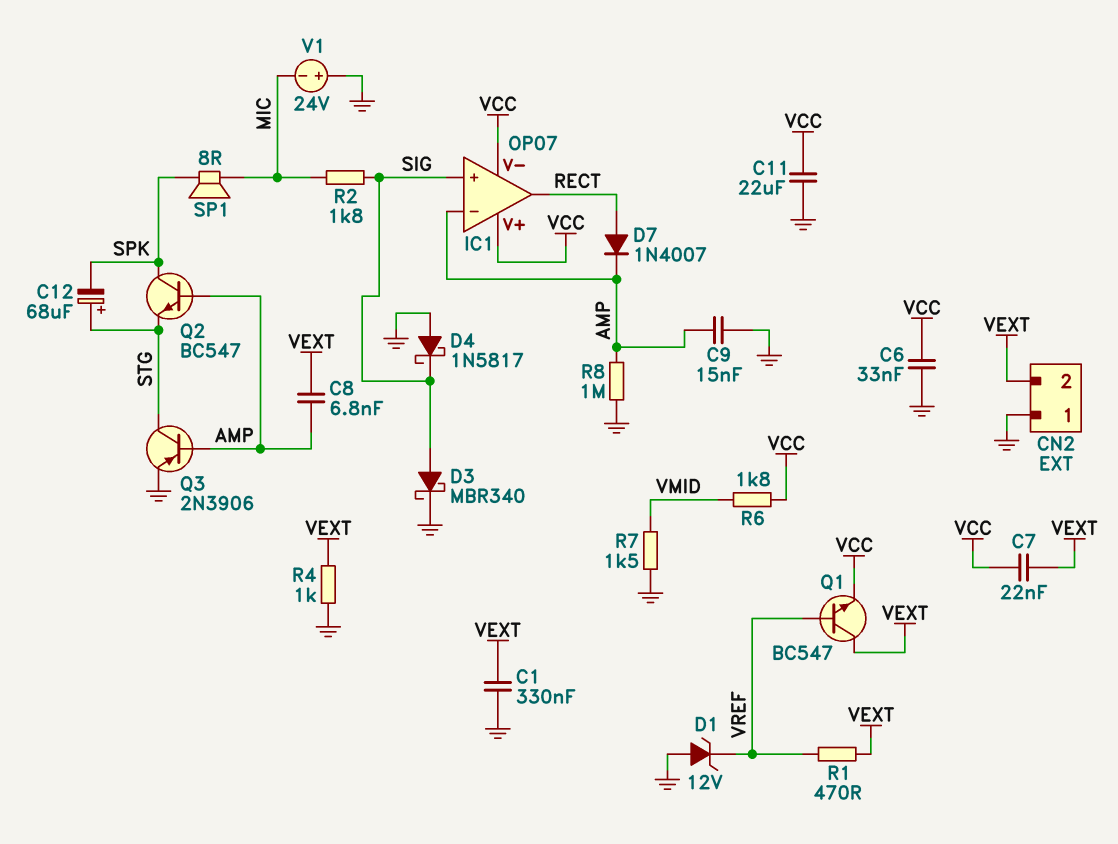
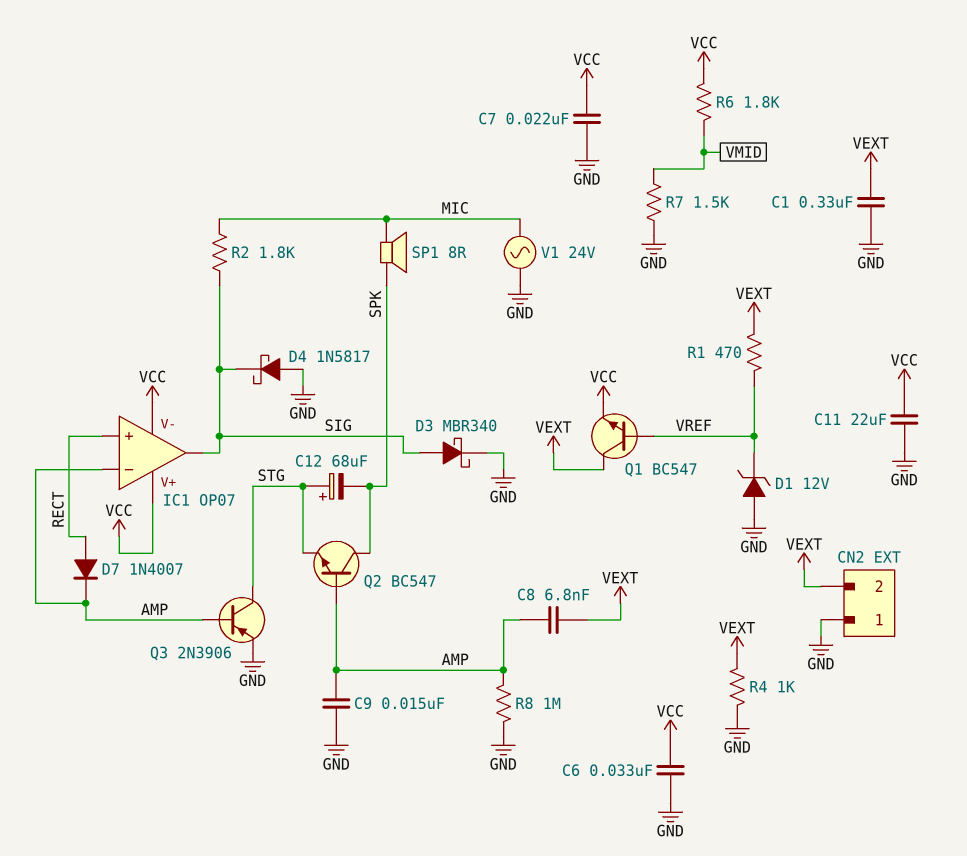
C7: 22nF (VCC, VEXT) -> 22nF (GND, VCC)
IC1 pin in+: SIG -> RECT
IC1 pin out: RECT -> SIG
V1: 24V (plus GND, minus MIC) -> AC 24V (GND, MIC)

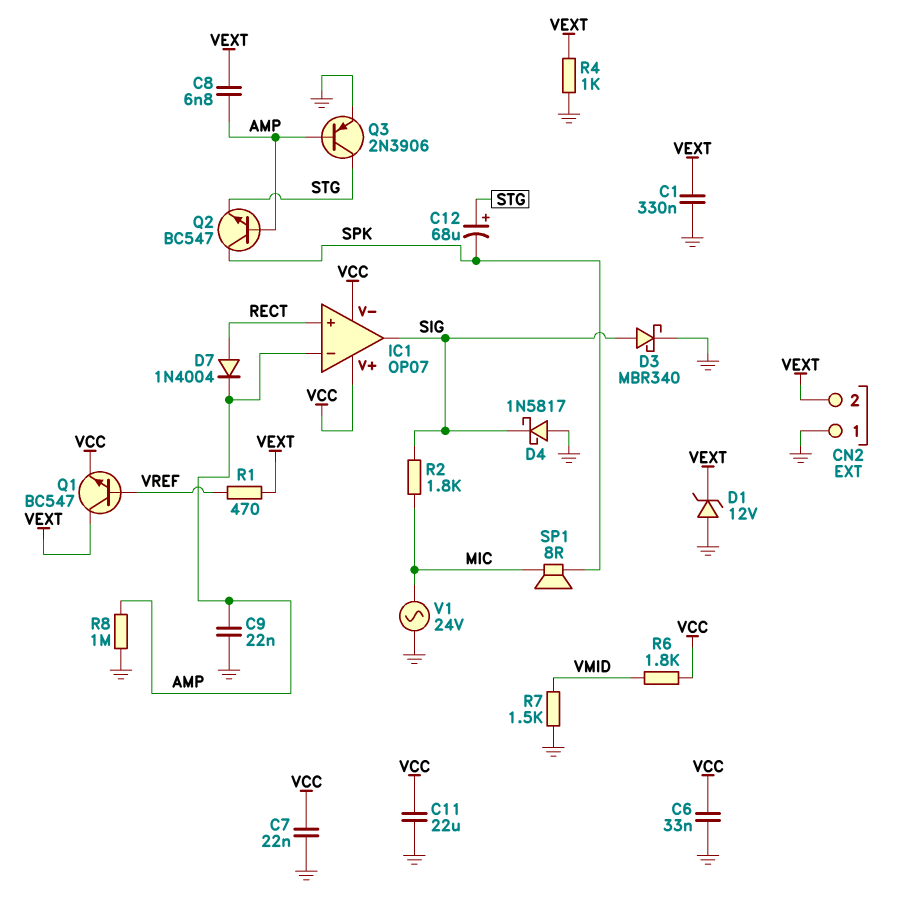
C9: 15nF (AMP, GND) -> 22nF (AMP, GND)
D1: zener 12V (A GND, K VREF) -> zener 12V (A GND, K VEXT)
D7: diode 1N4007 (A RECT, K AMP) -> diode 1N4004 (A RECT, K AMP)

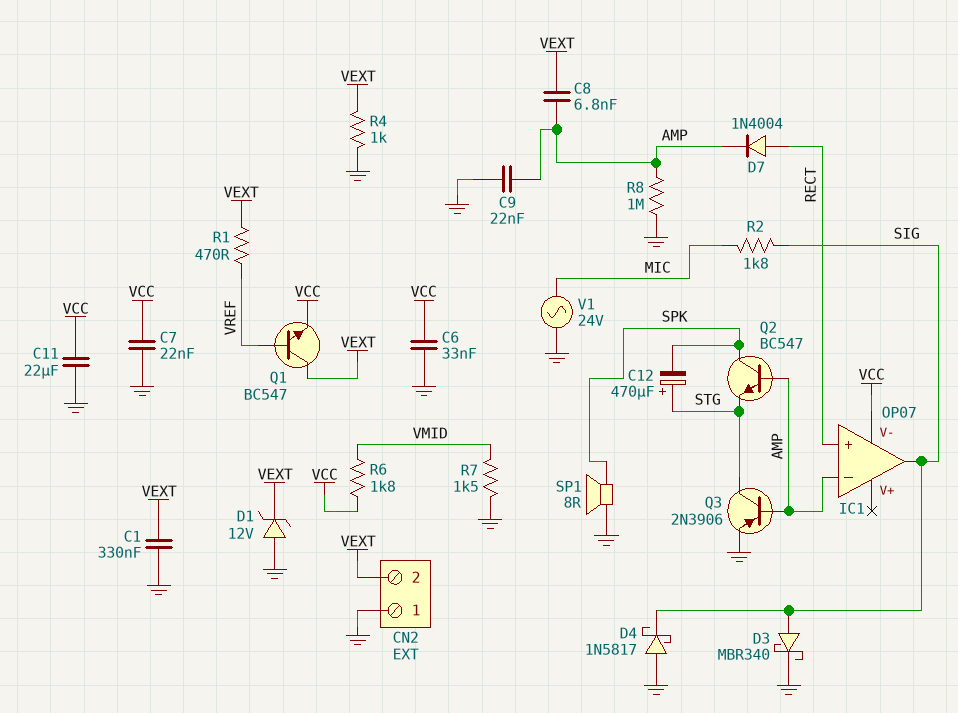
C12: 68uF (plus STG, minus SPK) -> 470uF (plus STG, minus SPK)
IC1 pin V+: VCC -> none
SP1: speaker 8R (MIC, SPK) -> speaker 8R (GND, SPK)

